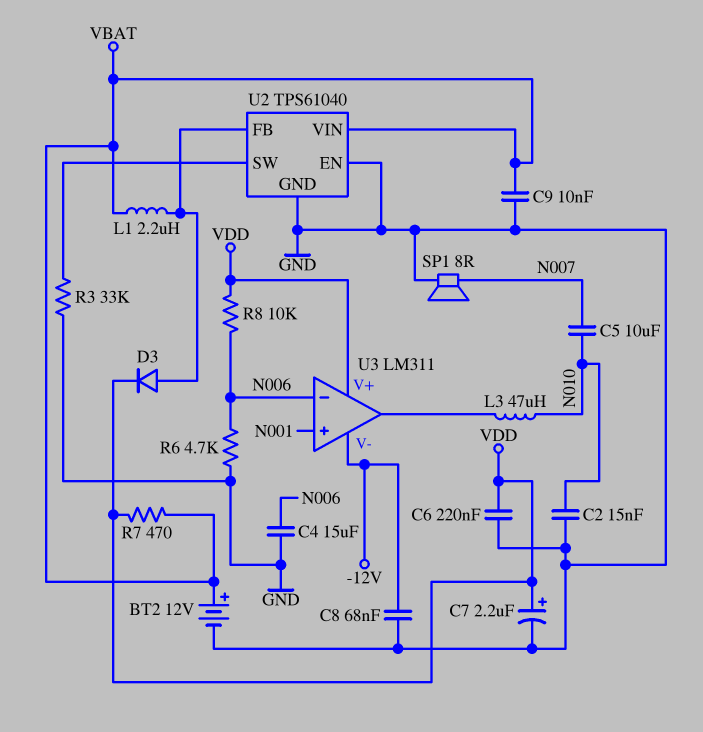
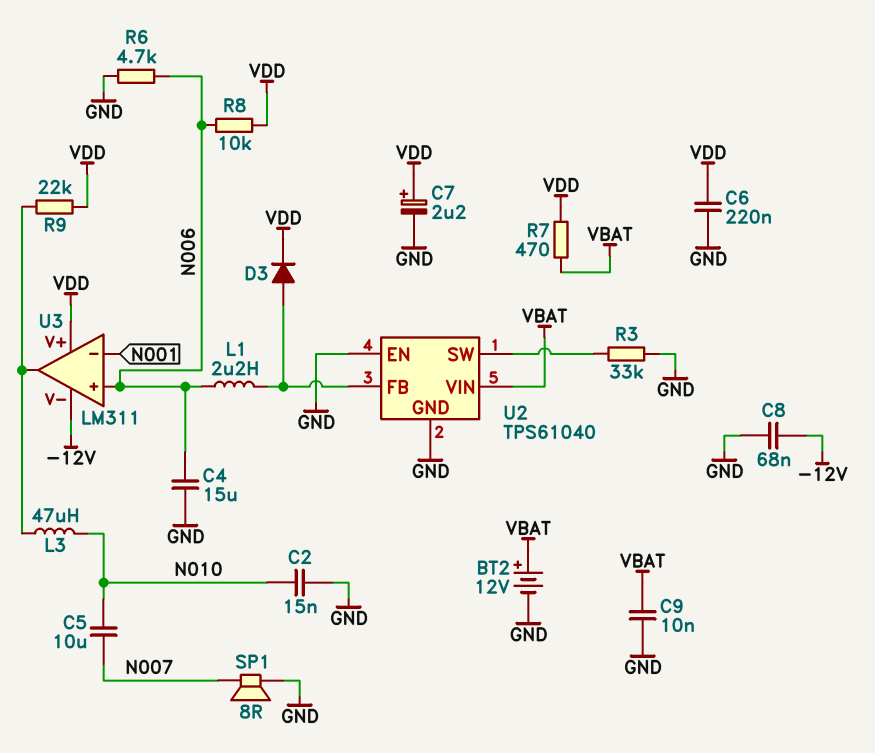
L1: 2.2uH (U2/FB, VBAT) -> 2.2uH (N006, U2/FB)
R9: none -> 22k (U3/out, VDD)
U3 pin in+: N001 -> N006
U3 pin in-: N006 -> N001

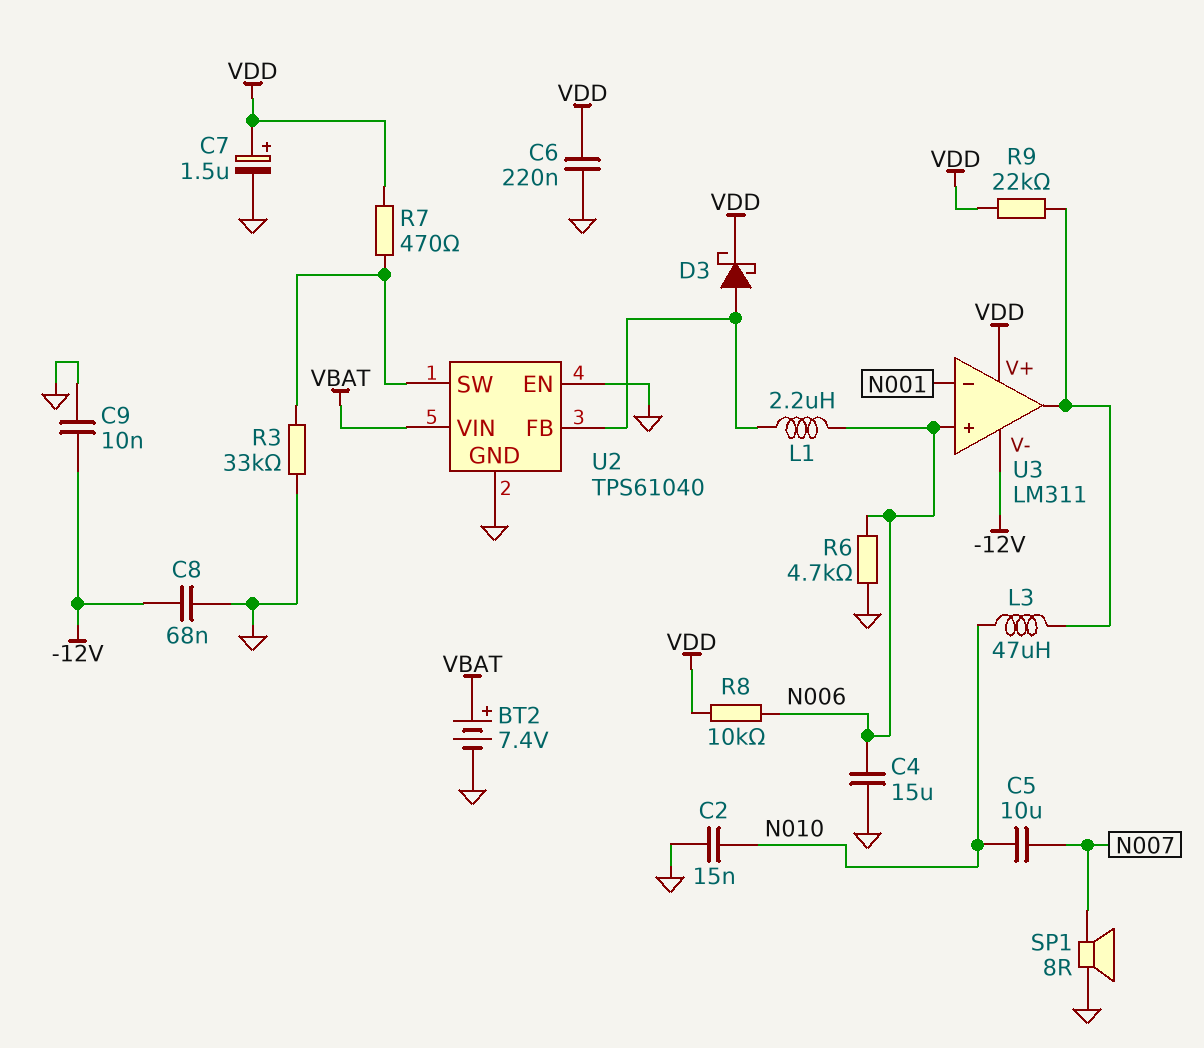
BT2: 12V (plus VBAT, minus GND) -> 7.4V (plus VBAT, minus GND)
C7: 2.2uF (plus VDD, minus GND) -> 1.5uF (plus VDD, minus GND)
C9: 10nF (GND, VBAT) -> 10nF (-12V, GND)
D3: diode (A U2/FB, K VDD) -> schottky (A U2/FB, K VDD)
R7: 470 (VBAT, VDD) -> 470 (U2/SW, VDD)

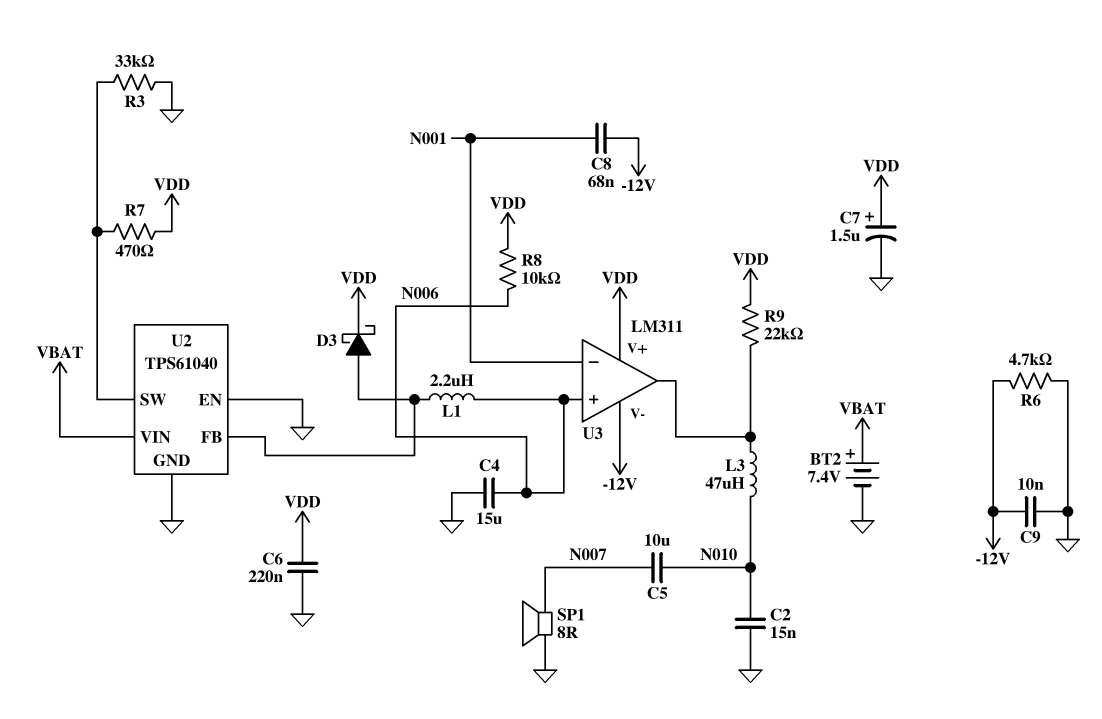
C8: 68nF (-12V, GND) -> 68nF (-12V, N001)
R6: 4.7k (GND, N006) -> 4.7k (-12V, GND)

